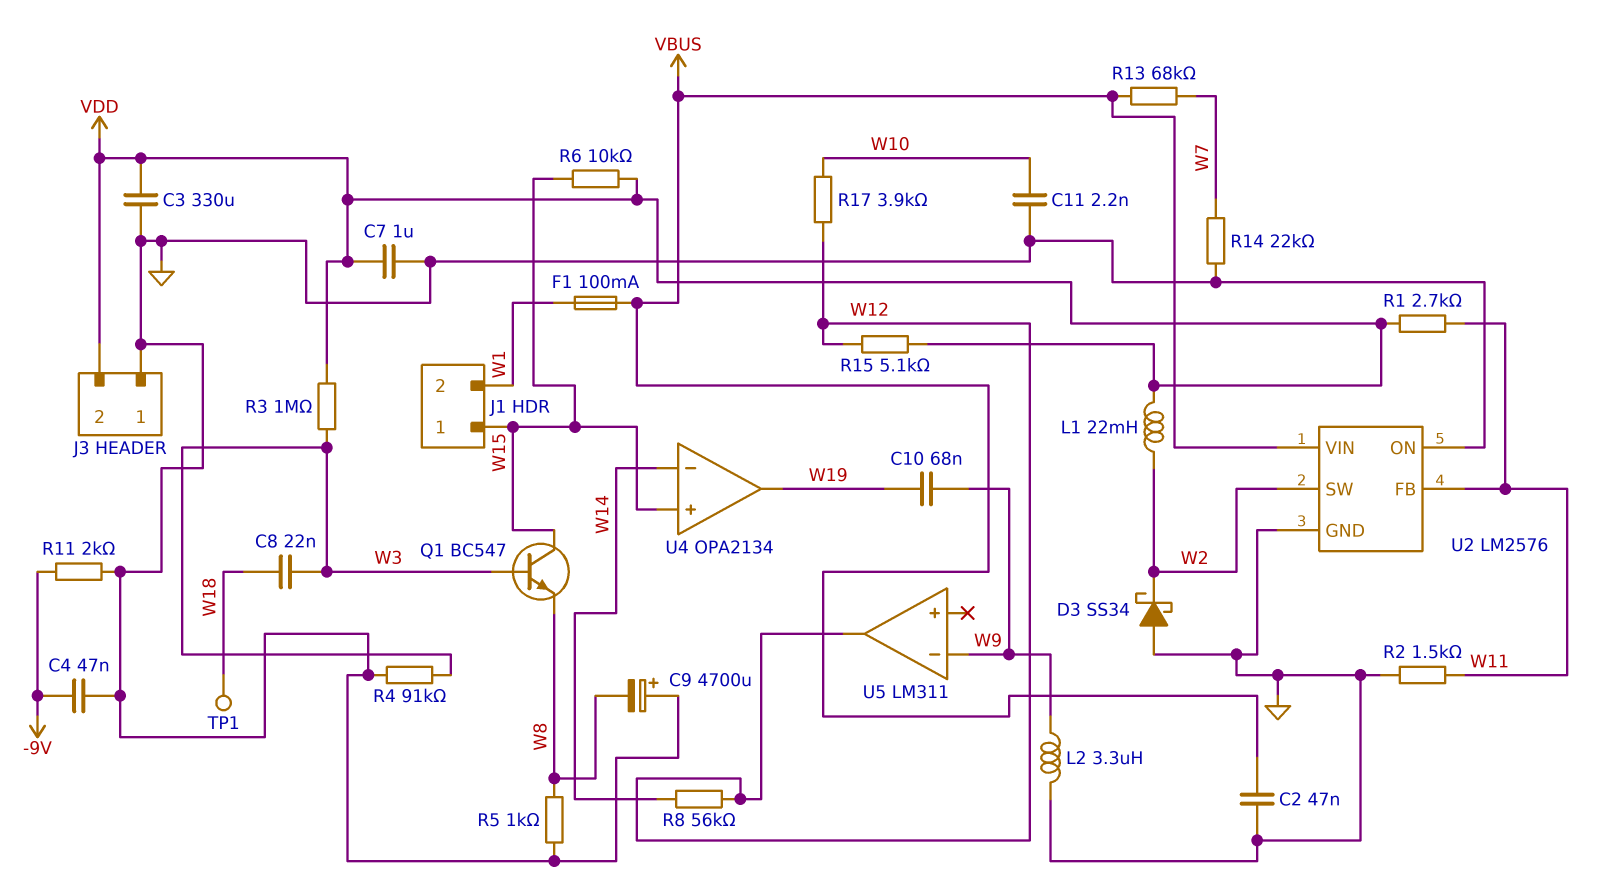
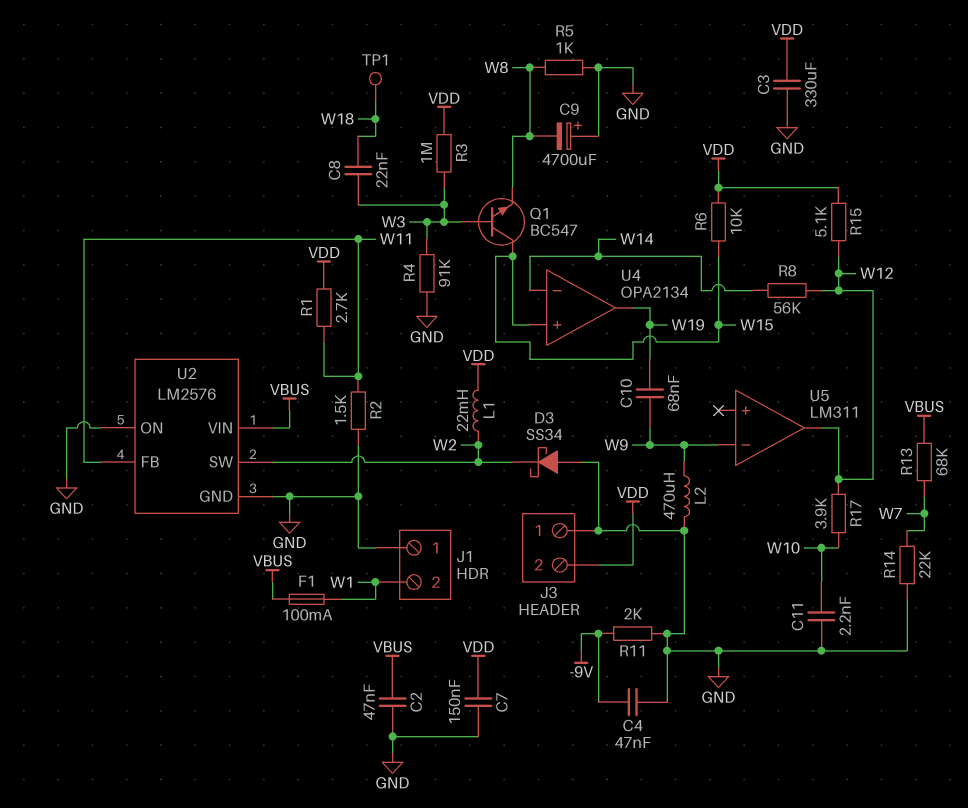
C7: 1uF (GND, VDD) -> 150nF (GND, VDD)
J1 pin 1: W15 -> GND
L2: 3.3uH (GND, W9) -> 470uH (GND, W9)

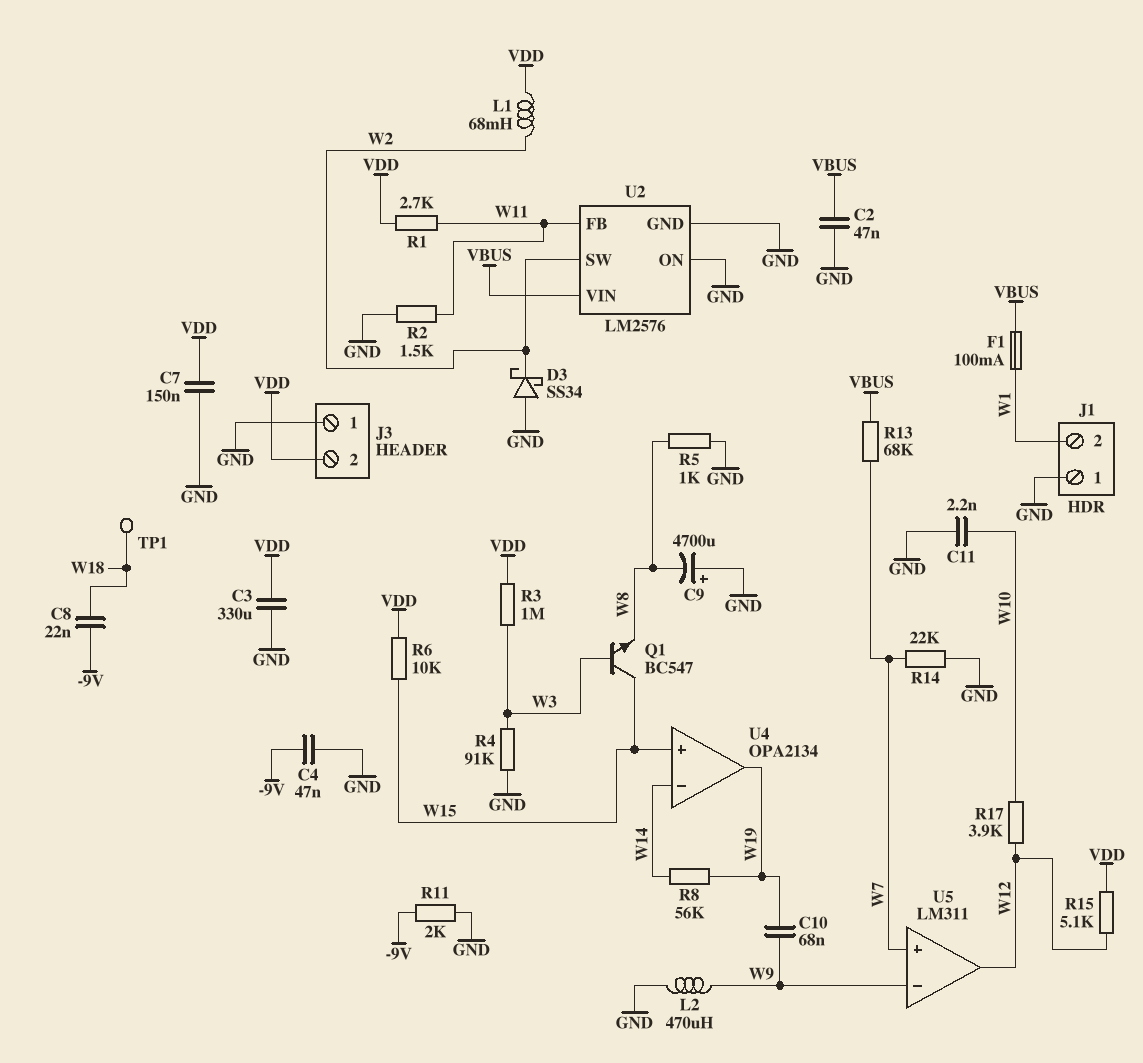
C8: 22nF (W3, W18) -> 22nF (-9V, W18)
L1: 22mH (VDD, W2) -> 68mH (VDD, W2)
R8: 56k (W12, W14) -> 56k (W14, W19)
U5 pin in+: none -> W7

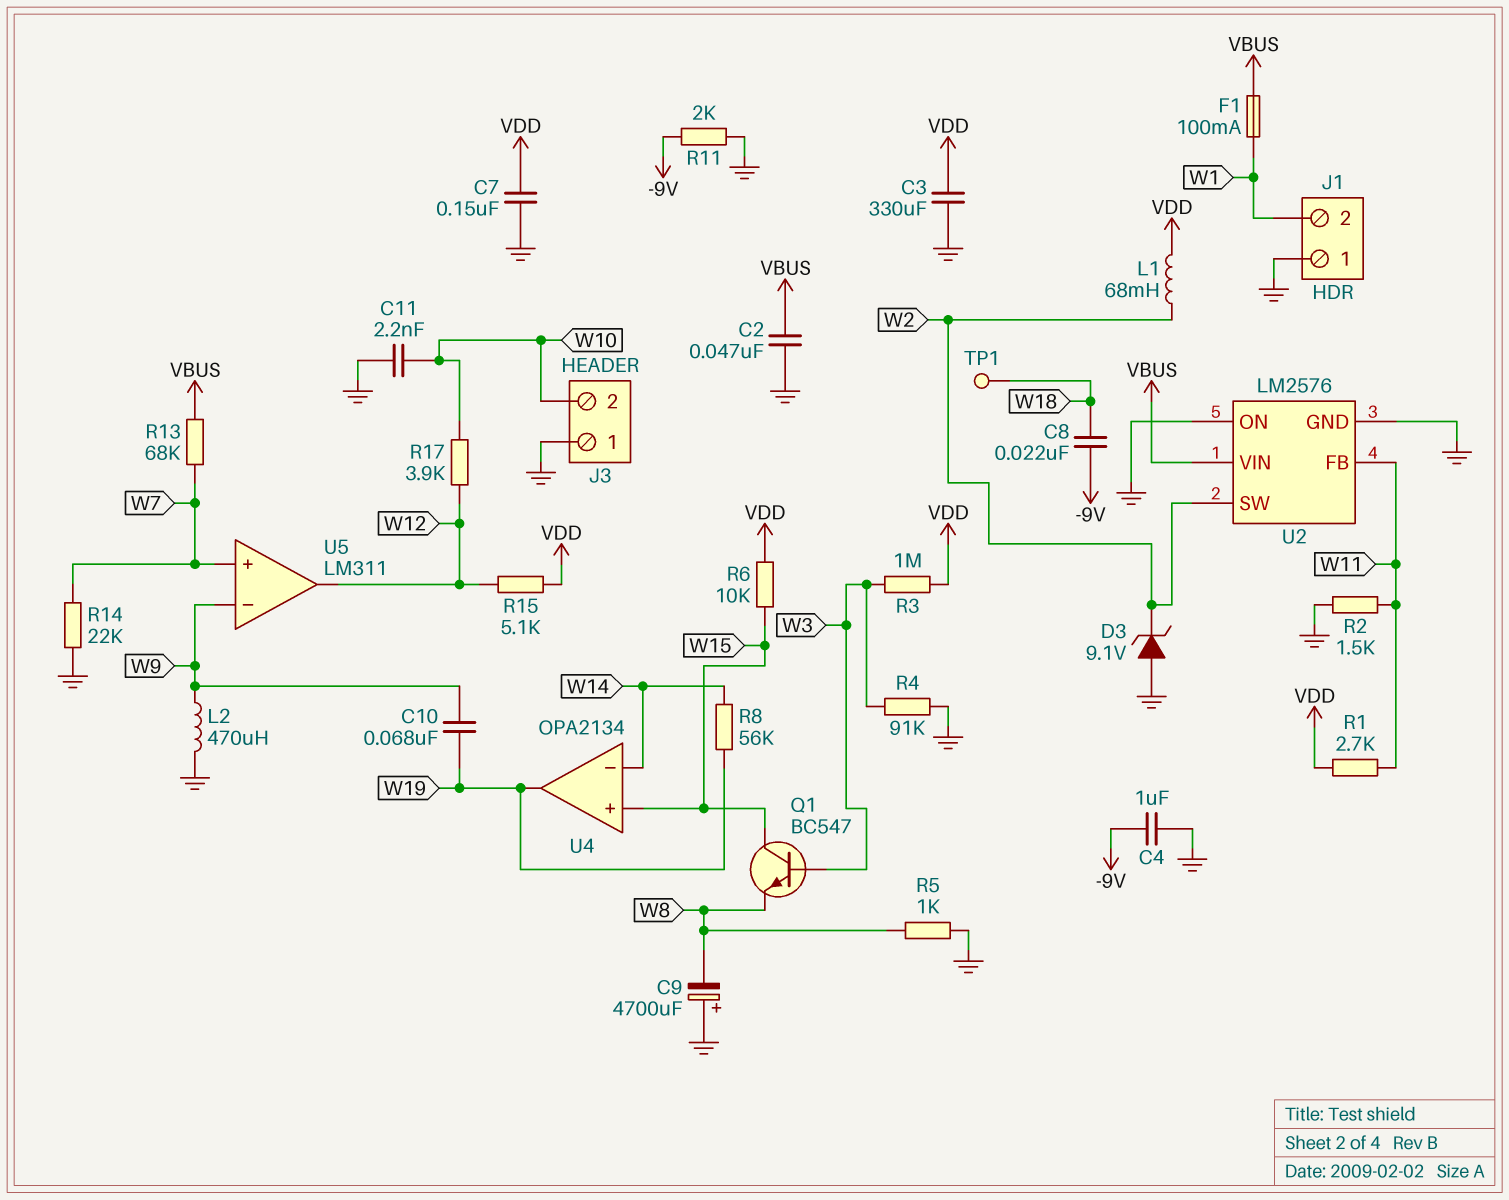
C4: 47nF (-9V, GND) -> 1uF (-9V, GND)
D3: schottky SS34 (A GND, K W2) -> zener 9.1V (A GND, K W2)
J3 pin 2: VDD -> W10

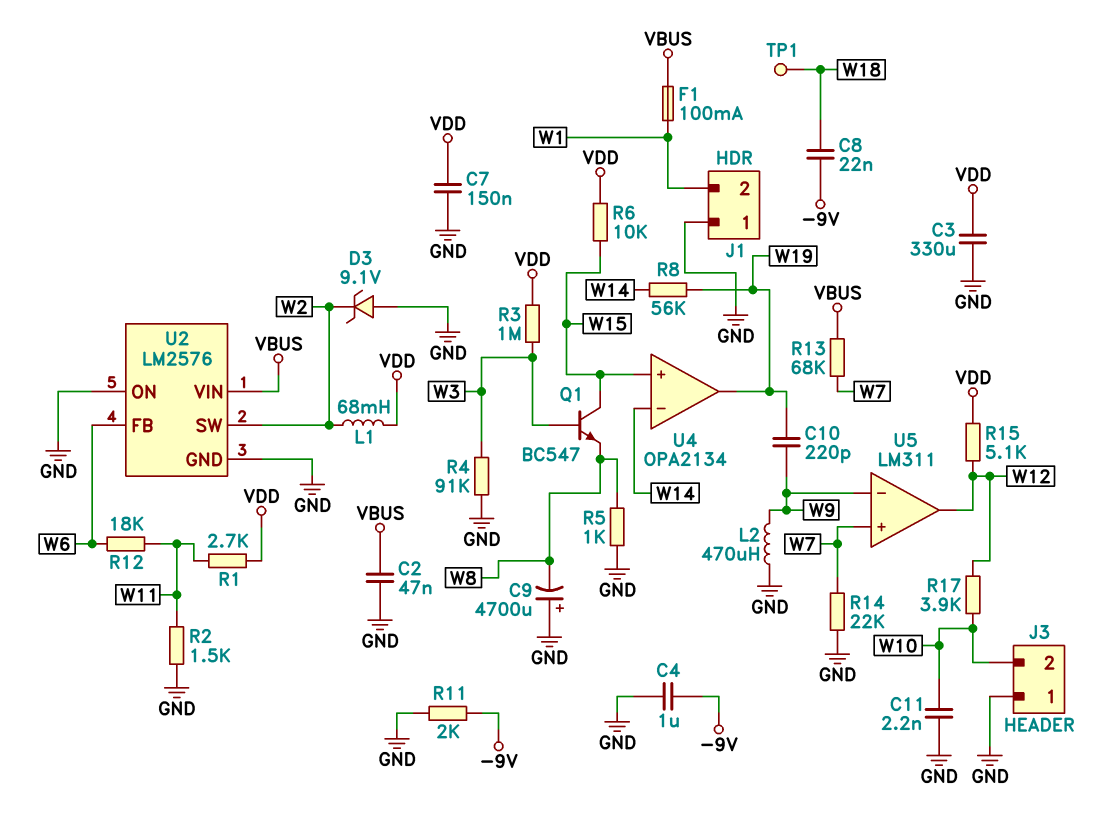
C10: 68nF (W9, W19) -> 220pF (W9, W19)
R12: none -> 18k (W6, W11)
U2 pin FB: W11 -> W6

